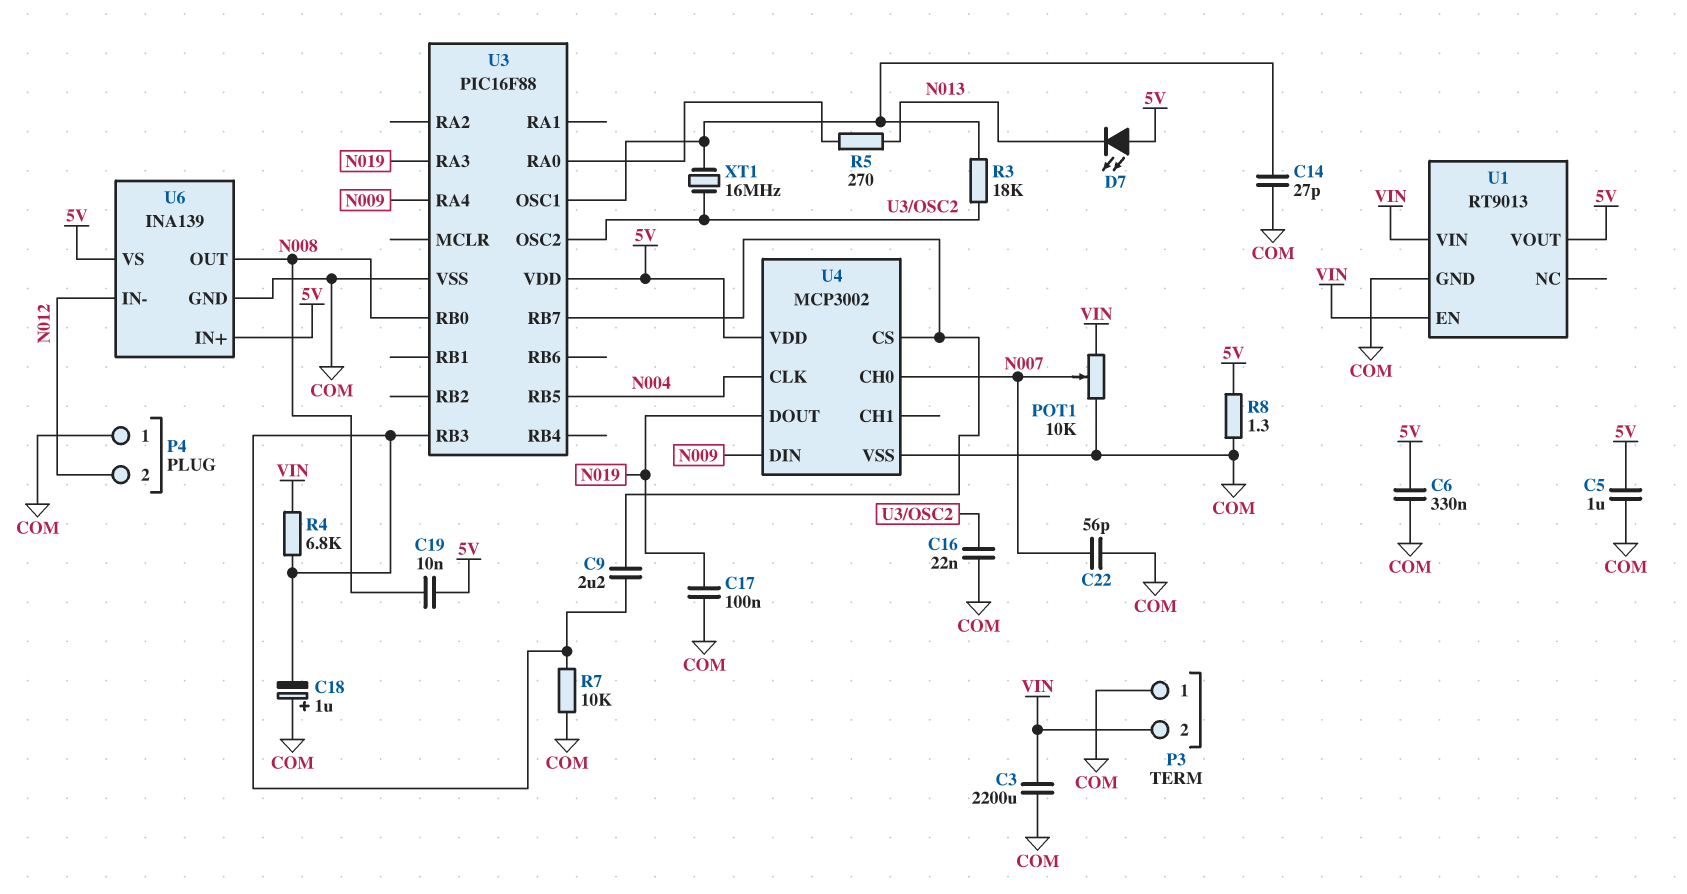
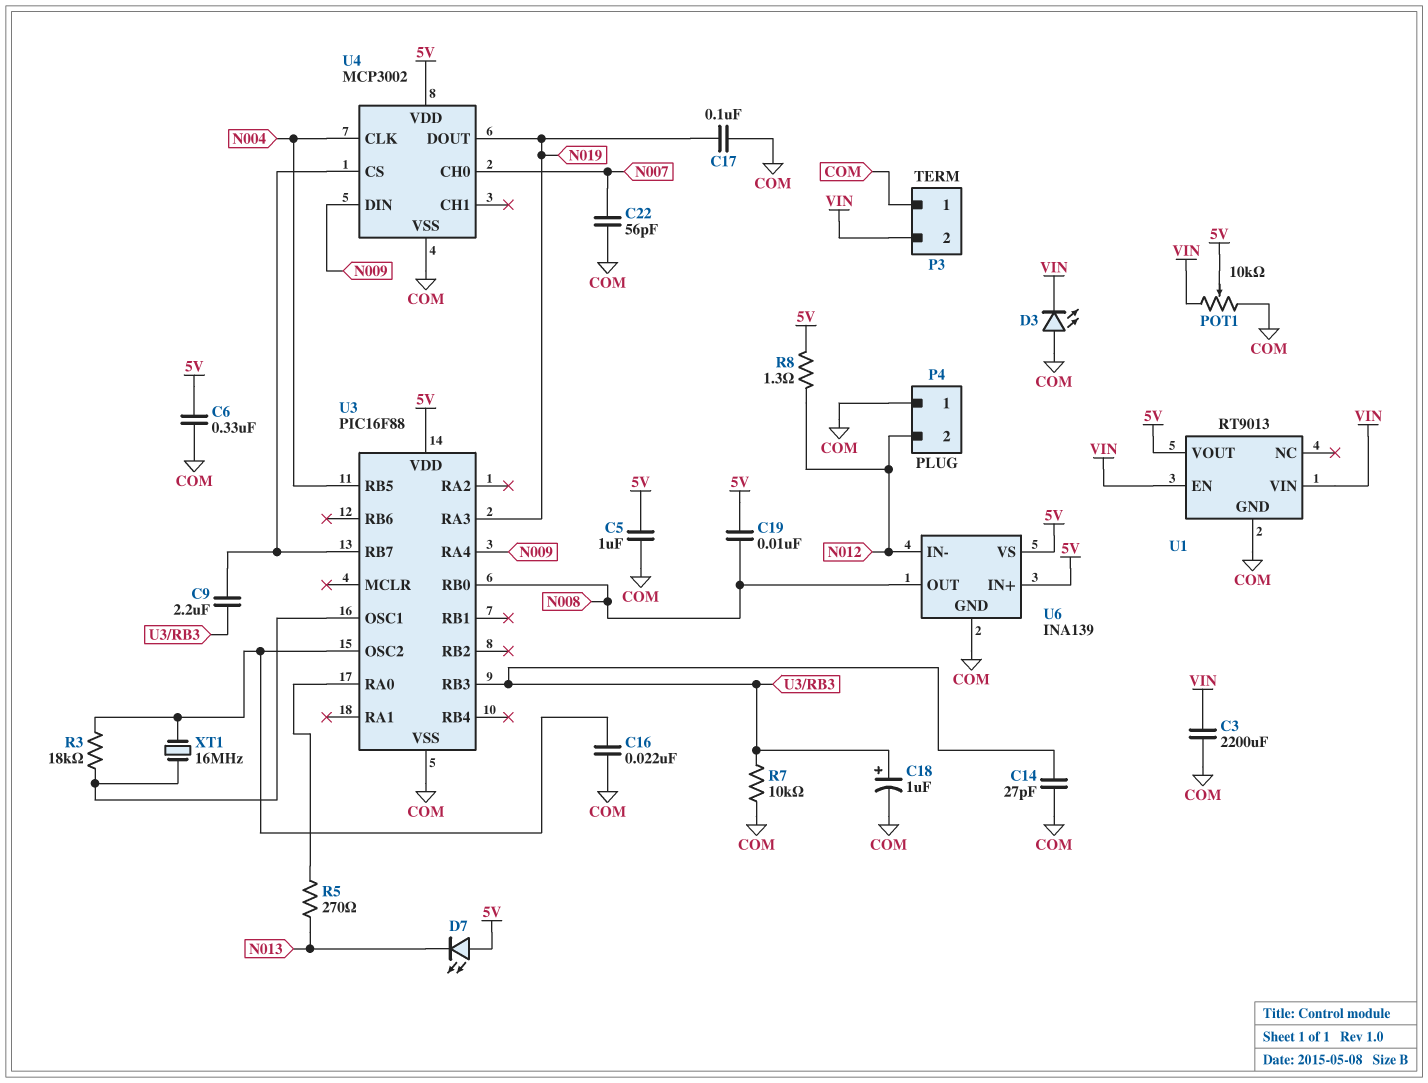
C14: 27pF (COM, U3/OSC1) -> 27pF (COM, U3/RB3)
C18: 1uF (plus COM, minus U3/RB3) -> 1uF (plus U3/RB3, minus COM)
D3: none -> LED (A COM, K VIN)
POT1: 10k (COM, VIN, wiper N007) -> 10k (COM, VIN, wiper 5V)
R4: 6.8k (U3/RB3, VIN) -> none
R8: 1.3 (5V, COM) -> 1.3 (5V, N012)

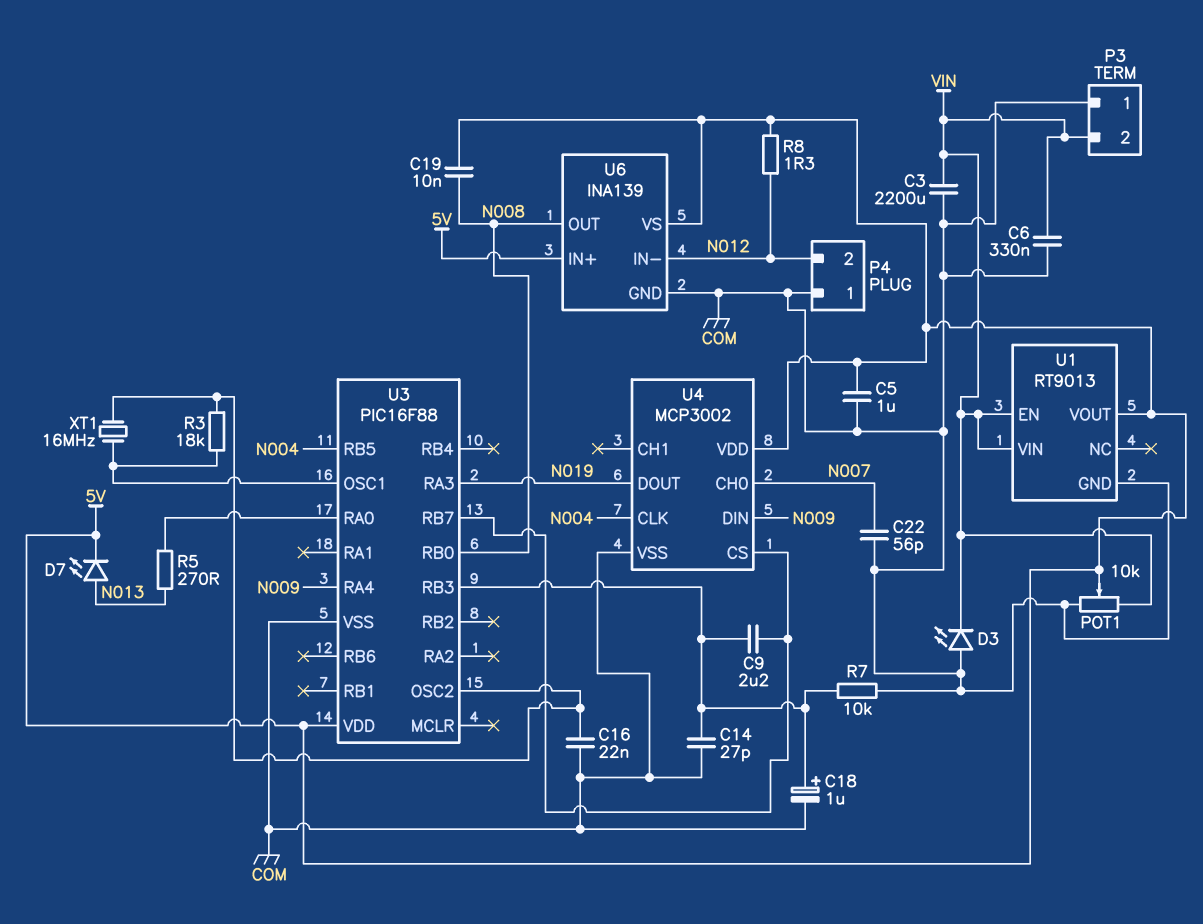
C6: 330nF (5V, COM) -> 330nF (COM, VIN)
C17: 100nF (COM, N019) -> none
D7: LED (A 5V, K N013) -> LED (A N013, K 5V)

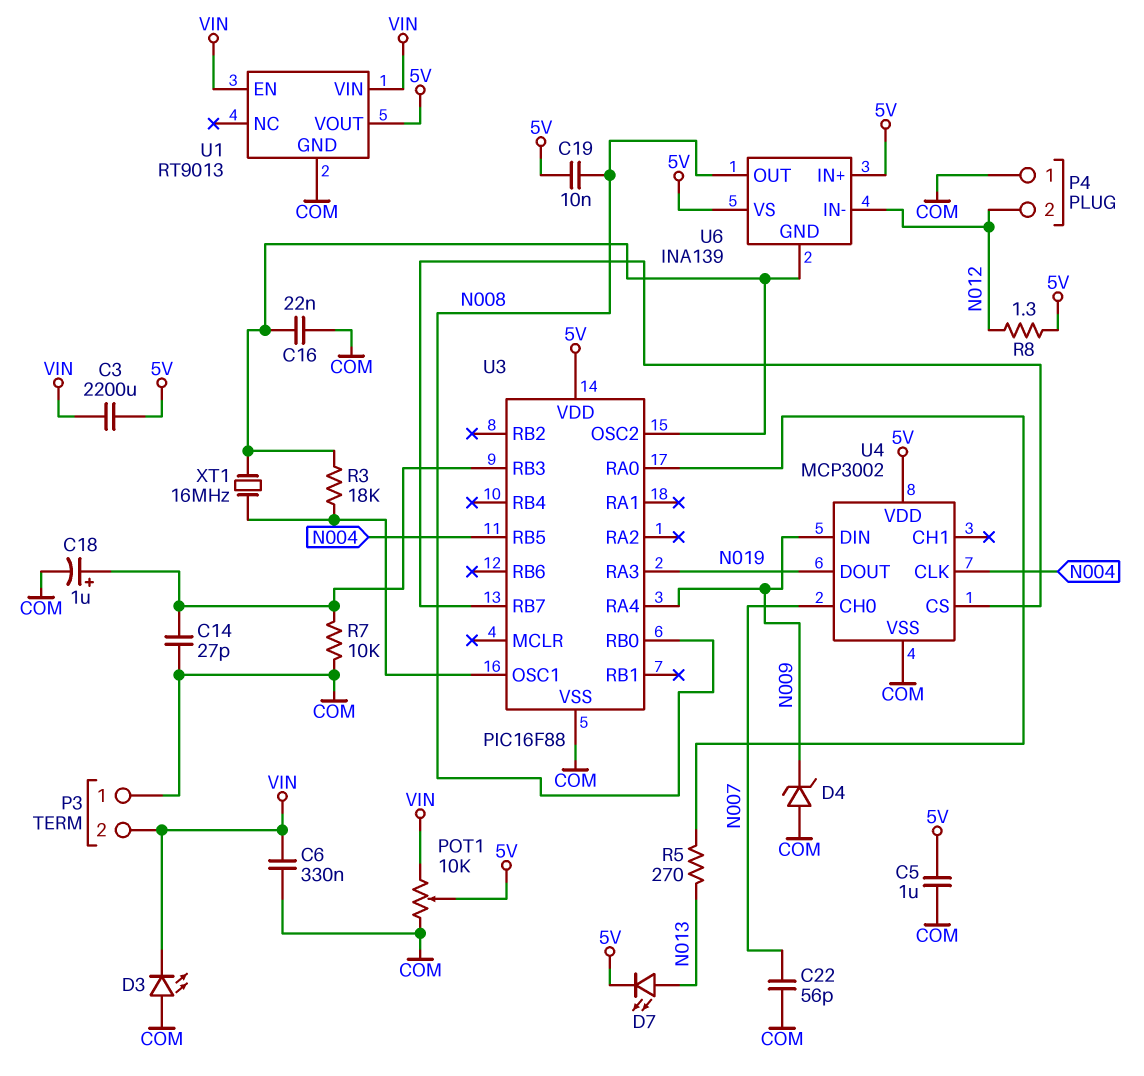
C3: 2200uF (COM, VIN) -> 2200uF (5V, VIN)
C9: 2.2uF (U3/RB3, U3/RB7) -> none
D4: none -> zener (A COM, K N009)
U6 pin GND: COM -> U3/OSC2

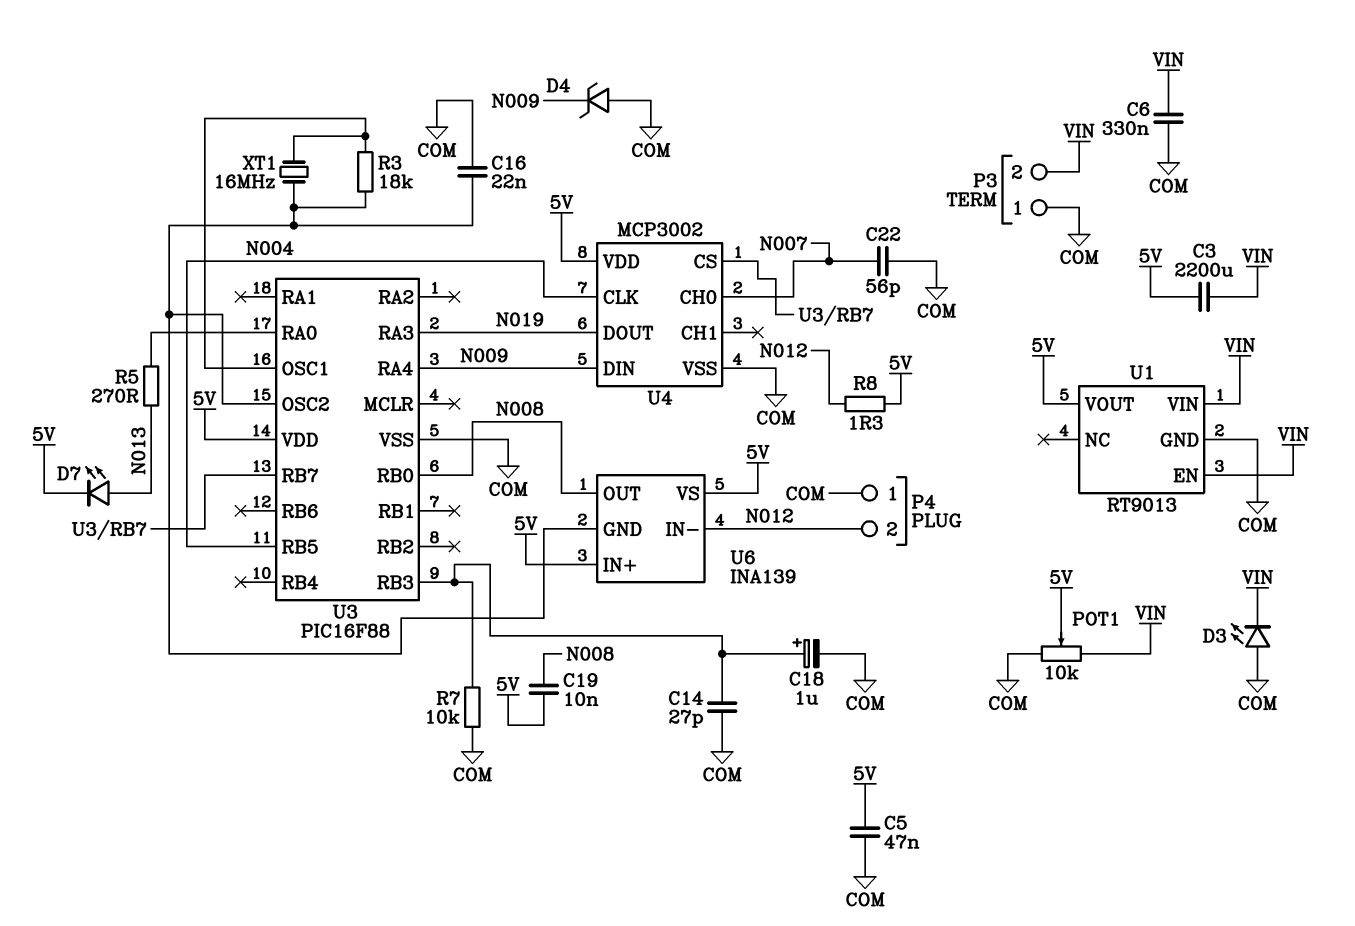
C5: 1uF (5V, COM) -> 47nF (5V, COM)

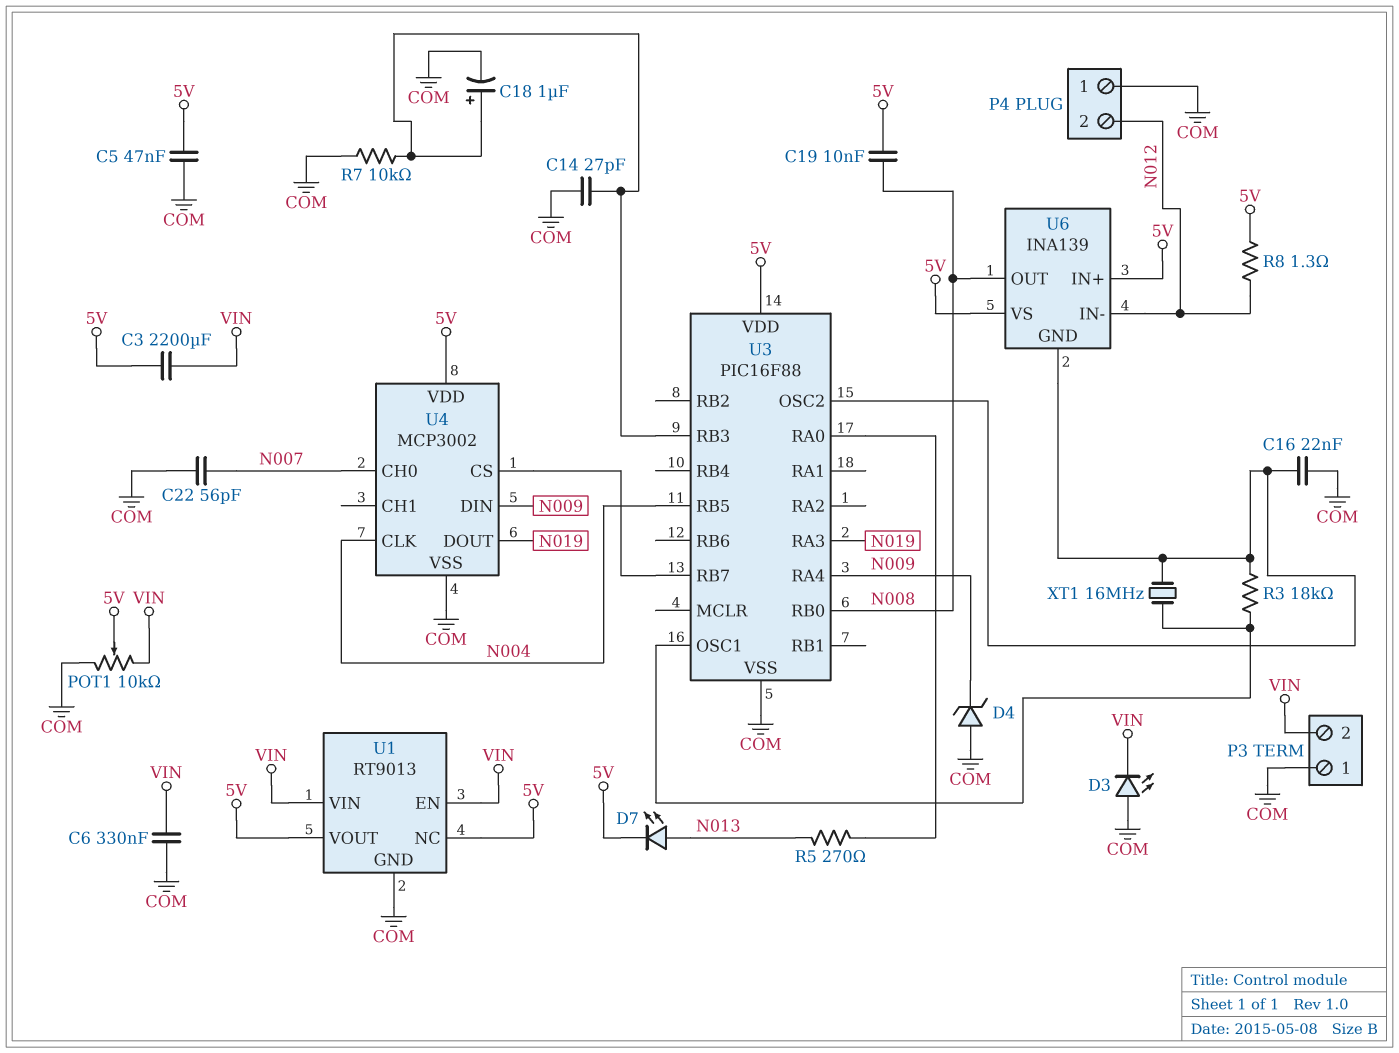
U1 pin NC: none -> 5V

